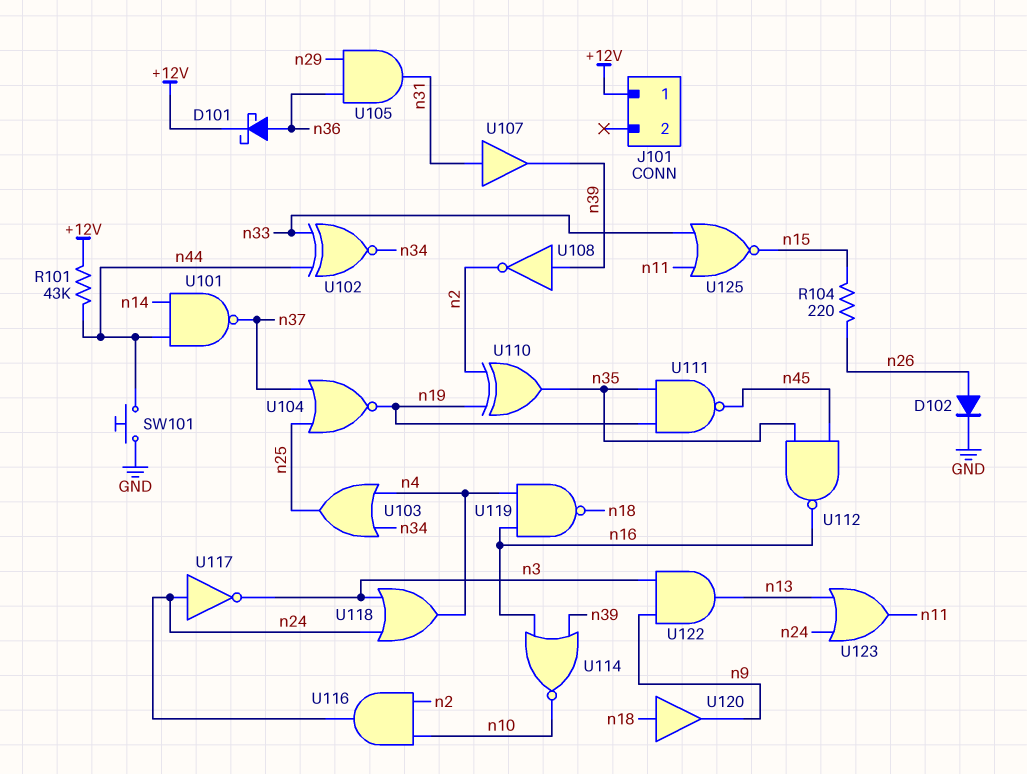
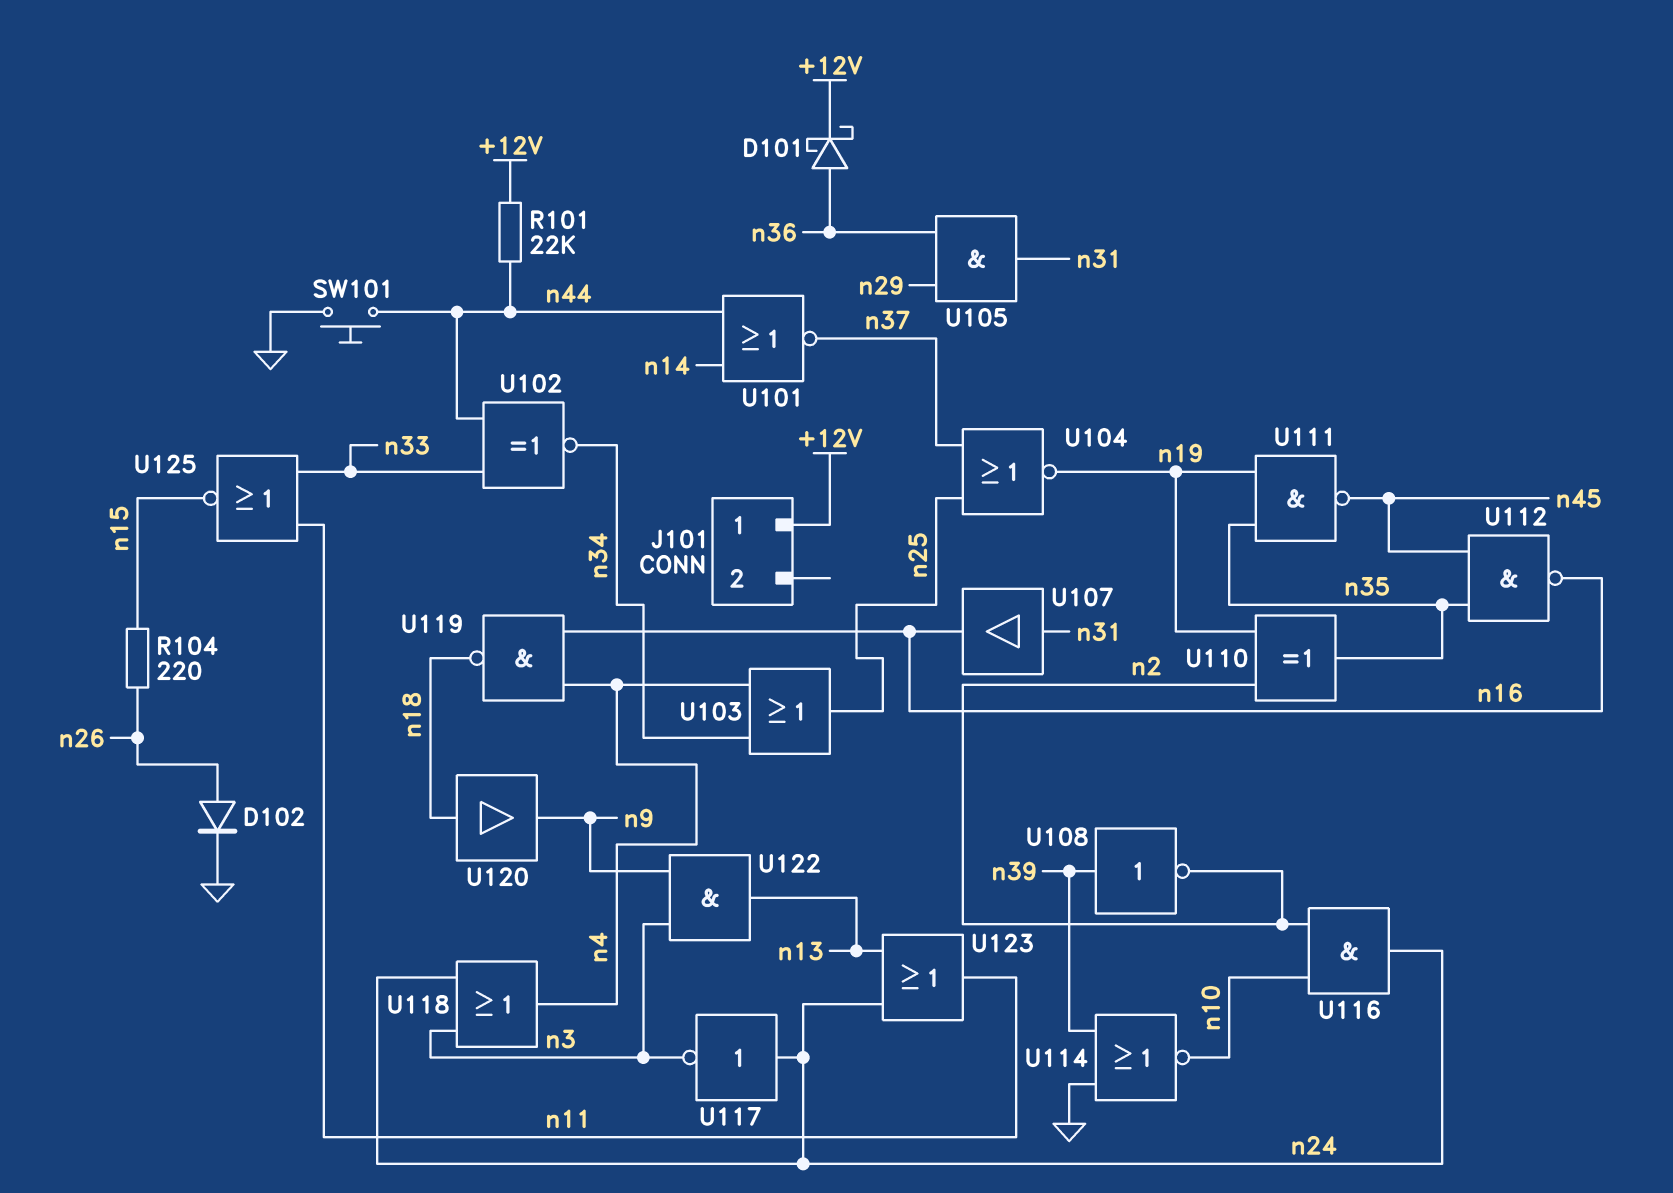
R101: 43k (+12V, n44) -> 22k (+12V, n44)
U101: NAND (in n14, in n44, out n37) -> NOR (in n14, in n44, out n37)
U107: buffer (in n31, out n39) -> buffer (in n31, out n16)
U114: NOR (in n16, in n39, out n10) -> NOR (in GND, in n39, out n10)

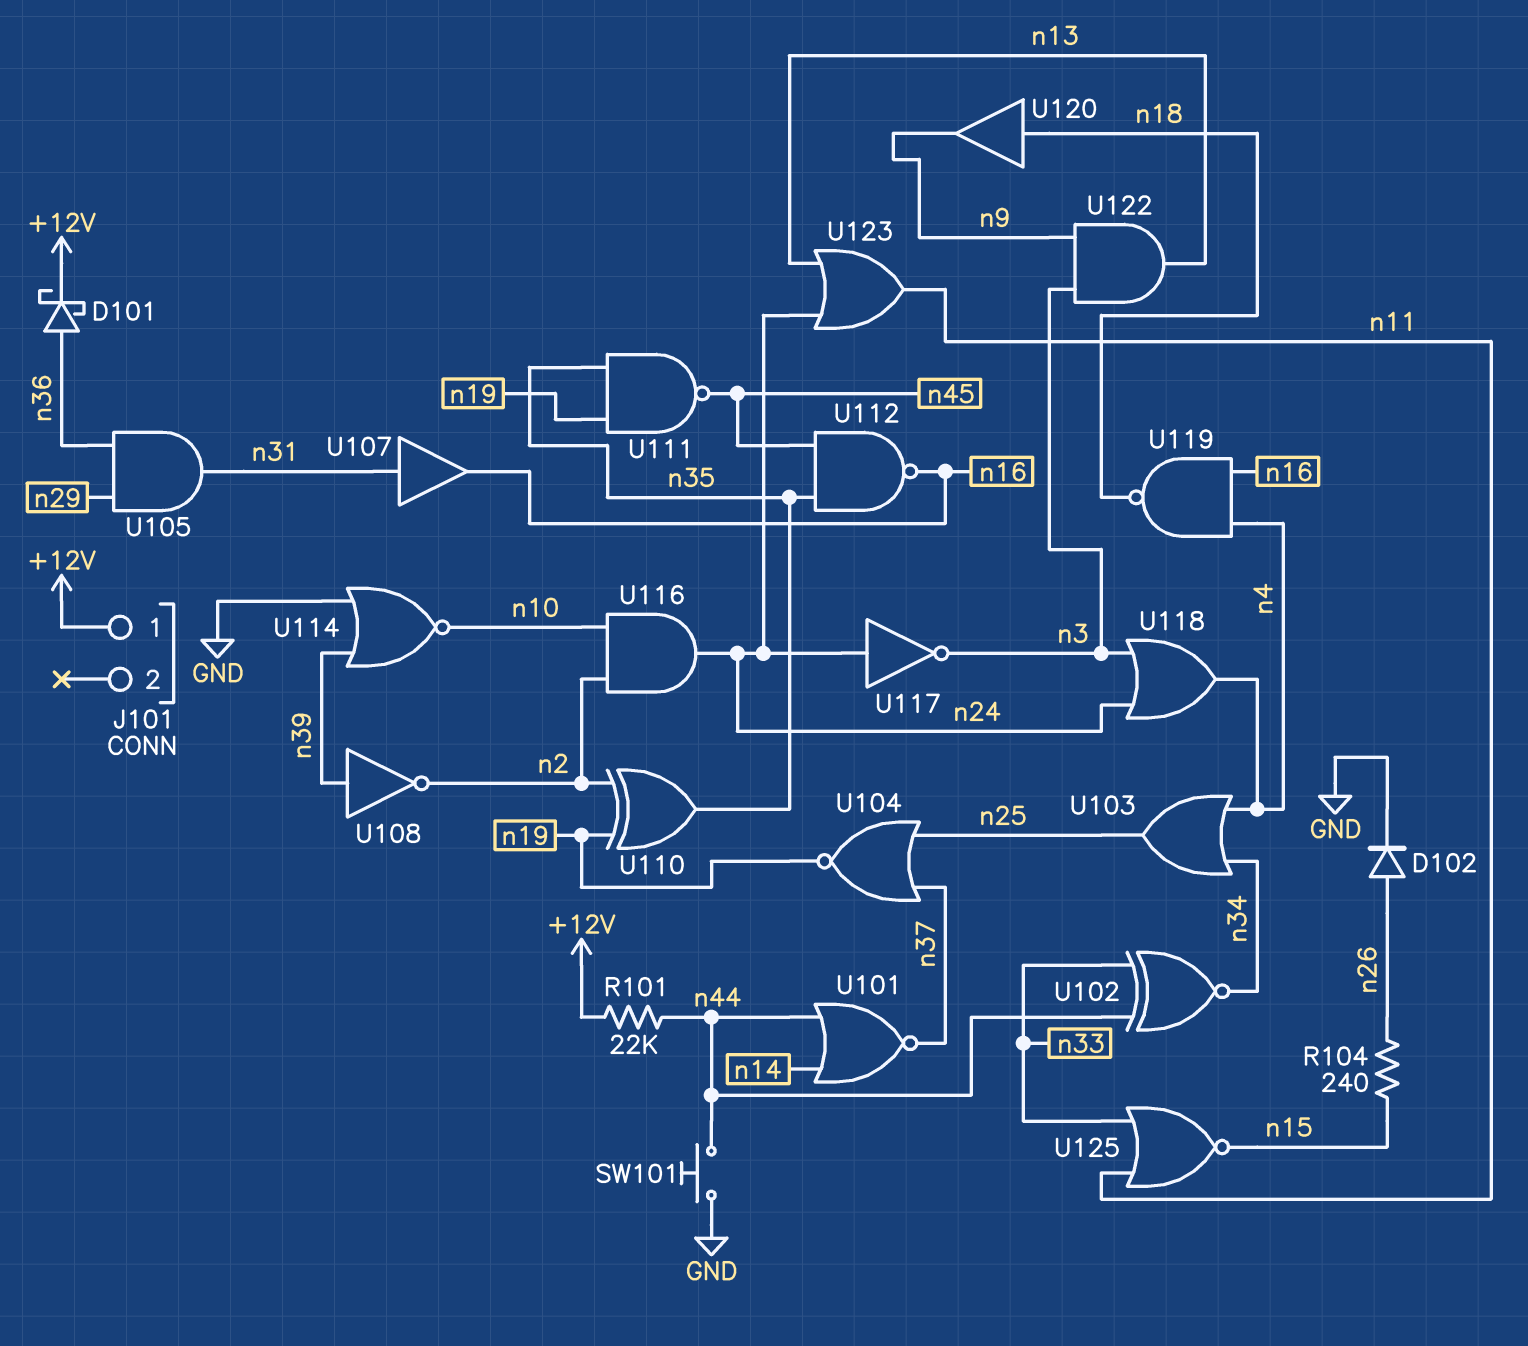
R104: 220 (n15, n26) -> 240 (n15, n26)

